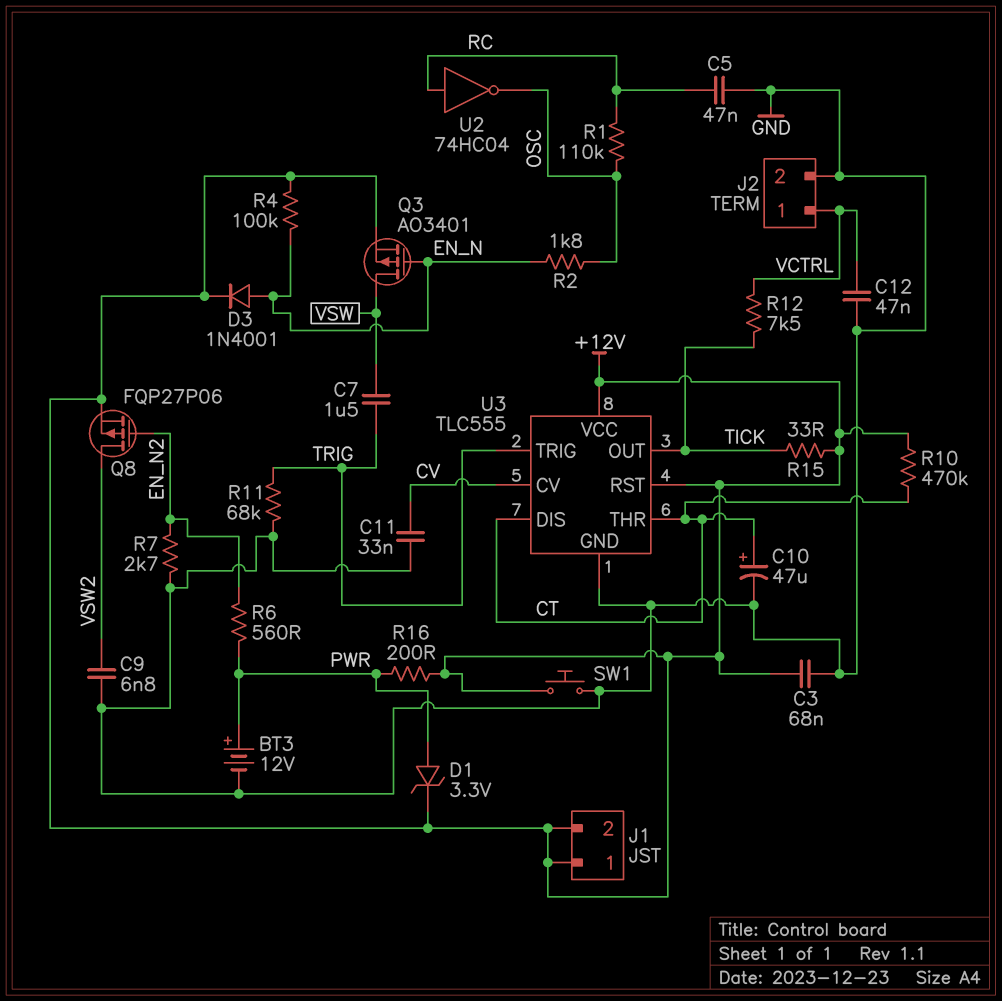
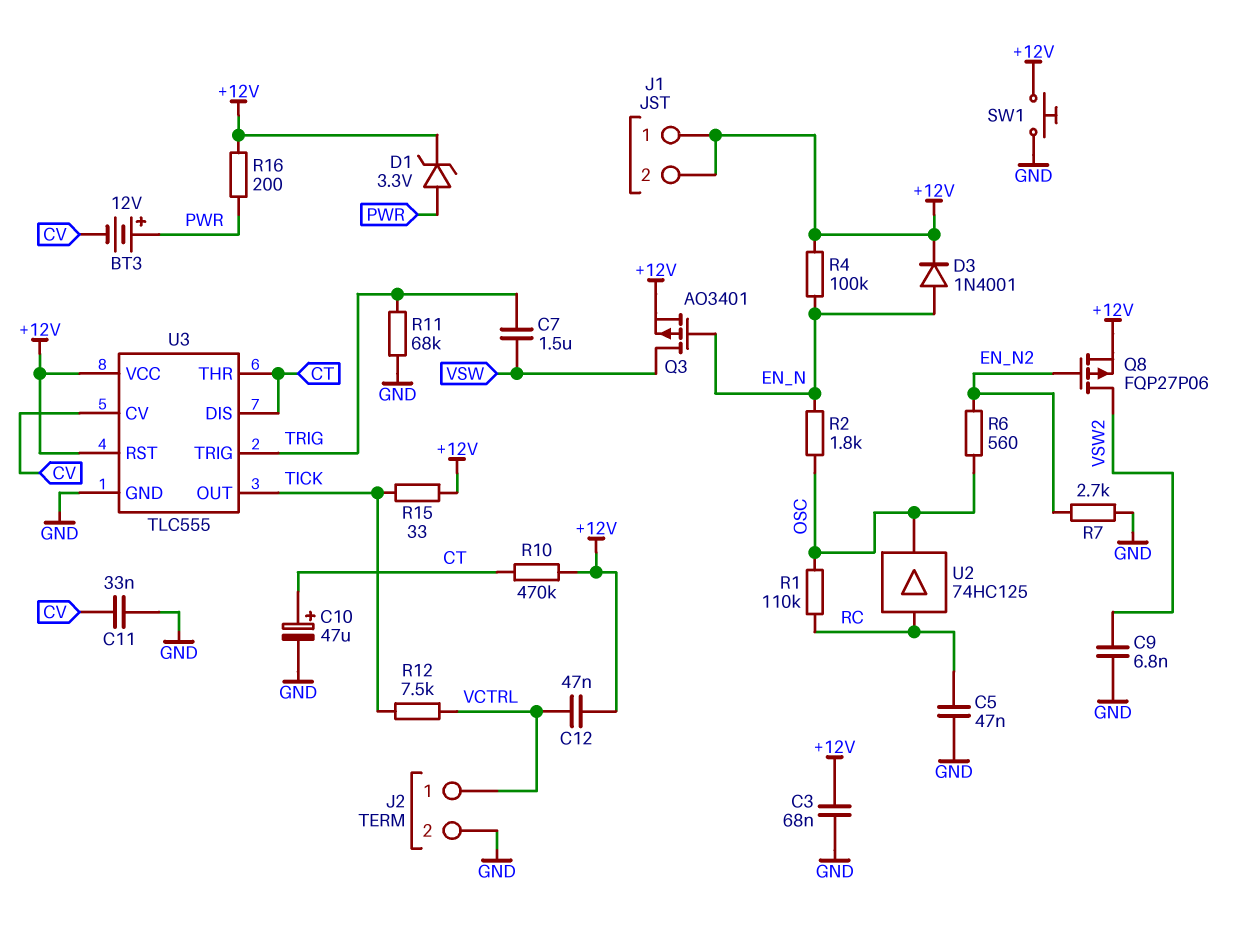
BT3: 12V (plus PWR, minus GND) -> 12V (plus PWR, minus CV)
C12: 47nF (GND, VCTRL) -> 47nF (+12V, VCTRL)
R6: 560 (EN_N2, PWR) -> 560 (EN_N2, OSC)
U2: NOT 74HC04 (in RC, out OSC) -> buffer 74HC125 (in RC, out OSC)

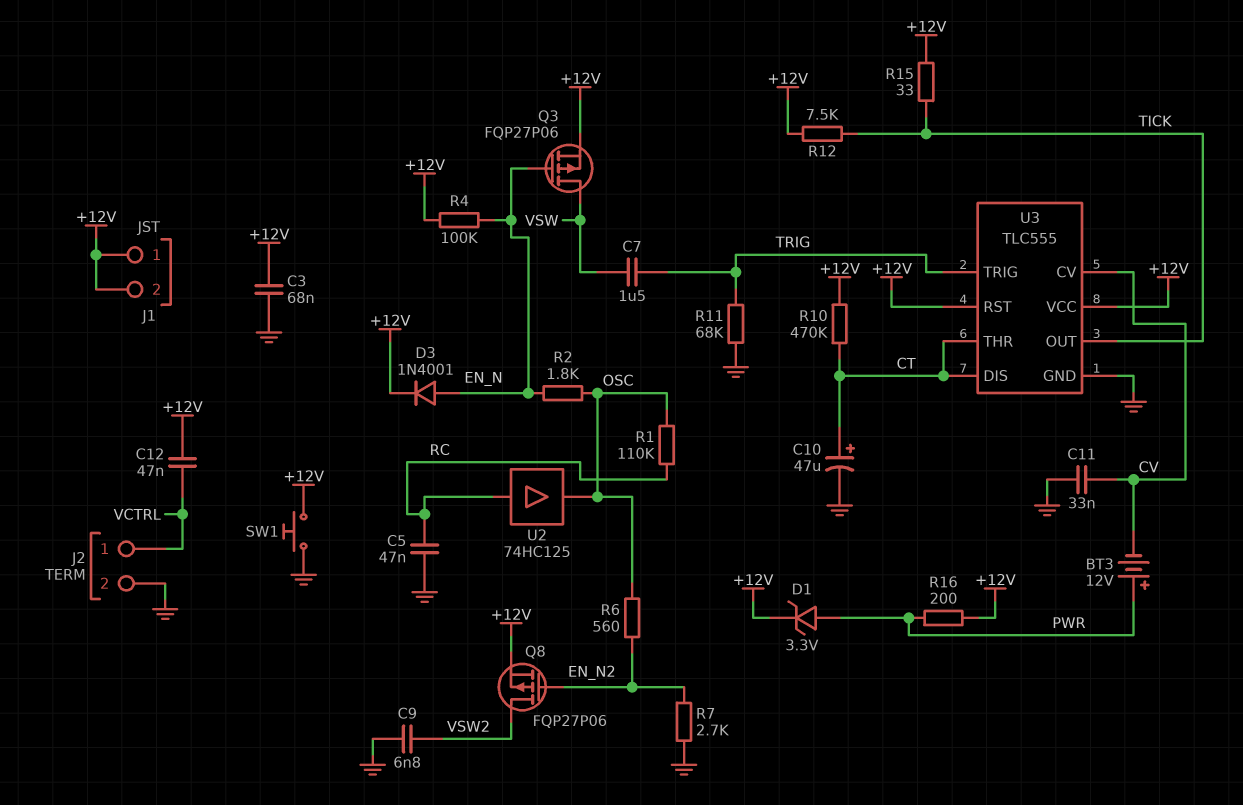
Q3: PMOS AO3401 (G EN_N, D VSW, S +12V) -> PMOS FQP27P06 (G EN_N, D VSW, S +12V)
R12: 7.5k (TICK, VCTRL) -> 7.5k (+12V, TICK)

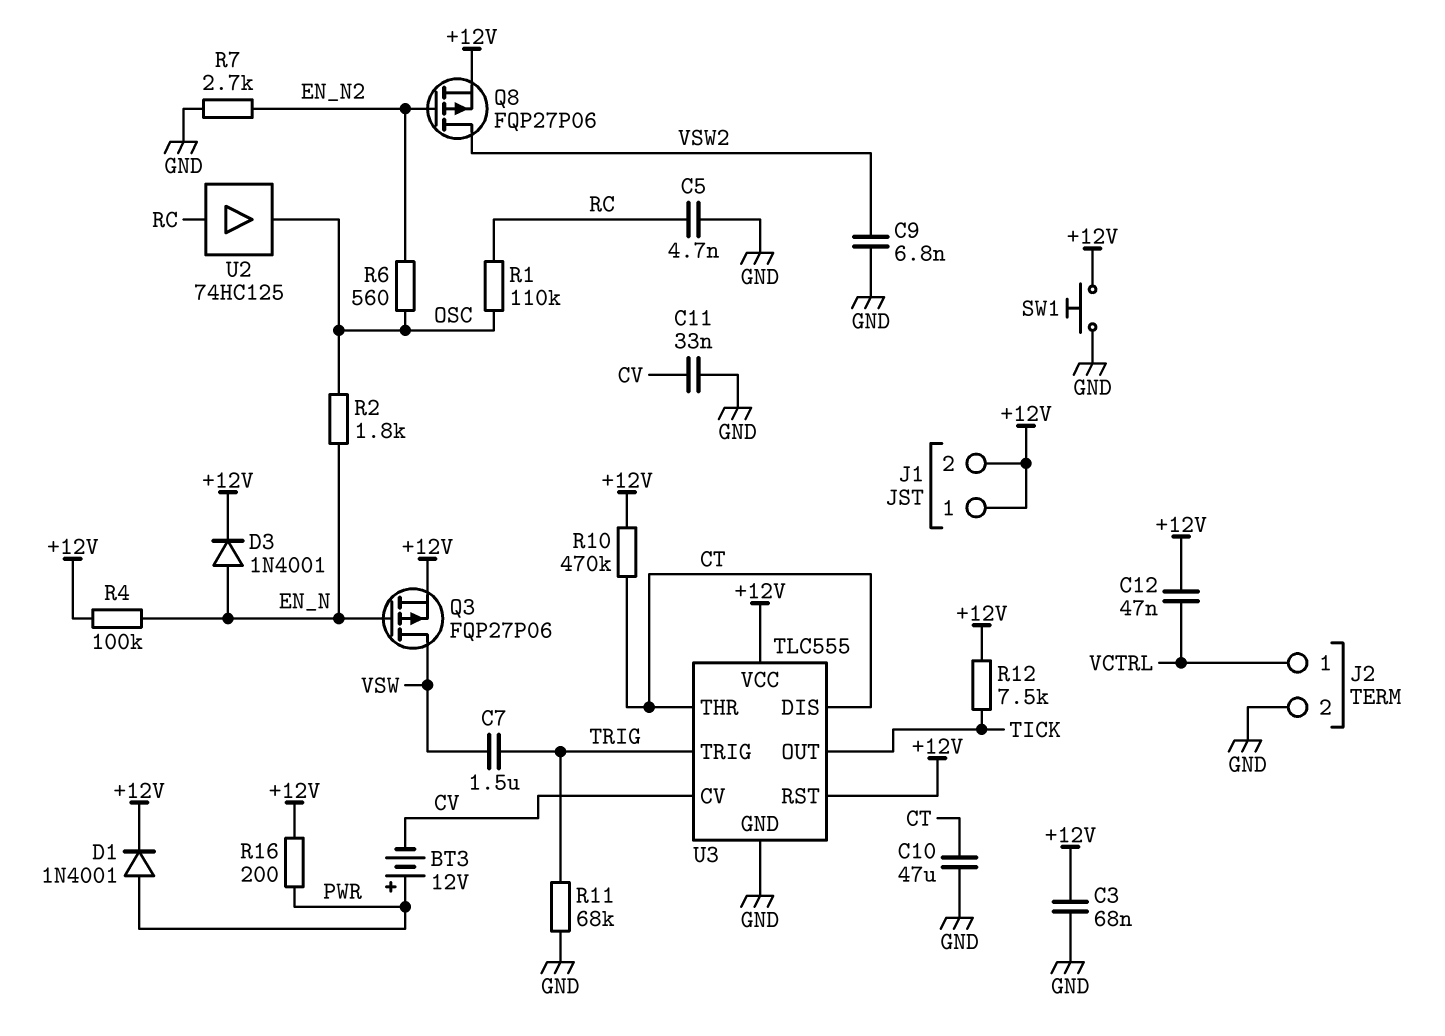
C5: 47nF (GND, RC) -> 4.7nF (GND, RC)
C10: 47uF (plus CT, minus GND) -> 47uF (CT, GND)
D1: zener 3.3V (A PWR, K +12V) -> diode 1N4001 (A PWR, K +12V)
R15: 33 (+12V, TICK) -> none

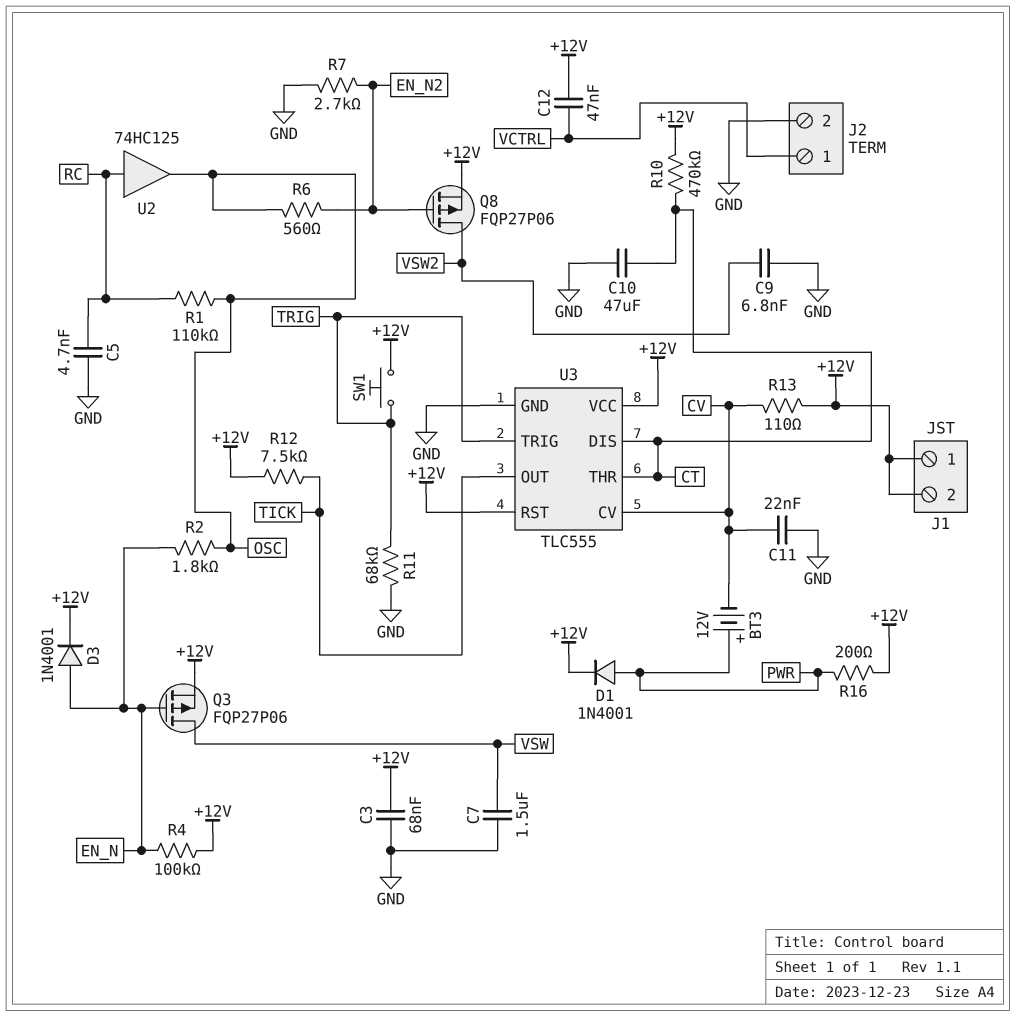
C7: 1.5uF (TRIG, VSW) -> 1.5uF (GND, VSW)
C11: 33nF (CV, GND) -> 22nF (CV, GND)
R13: none -> 110 (+12V, CV)
SW1: button (+12V, GND) -> button (+12V, TRIG)

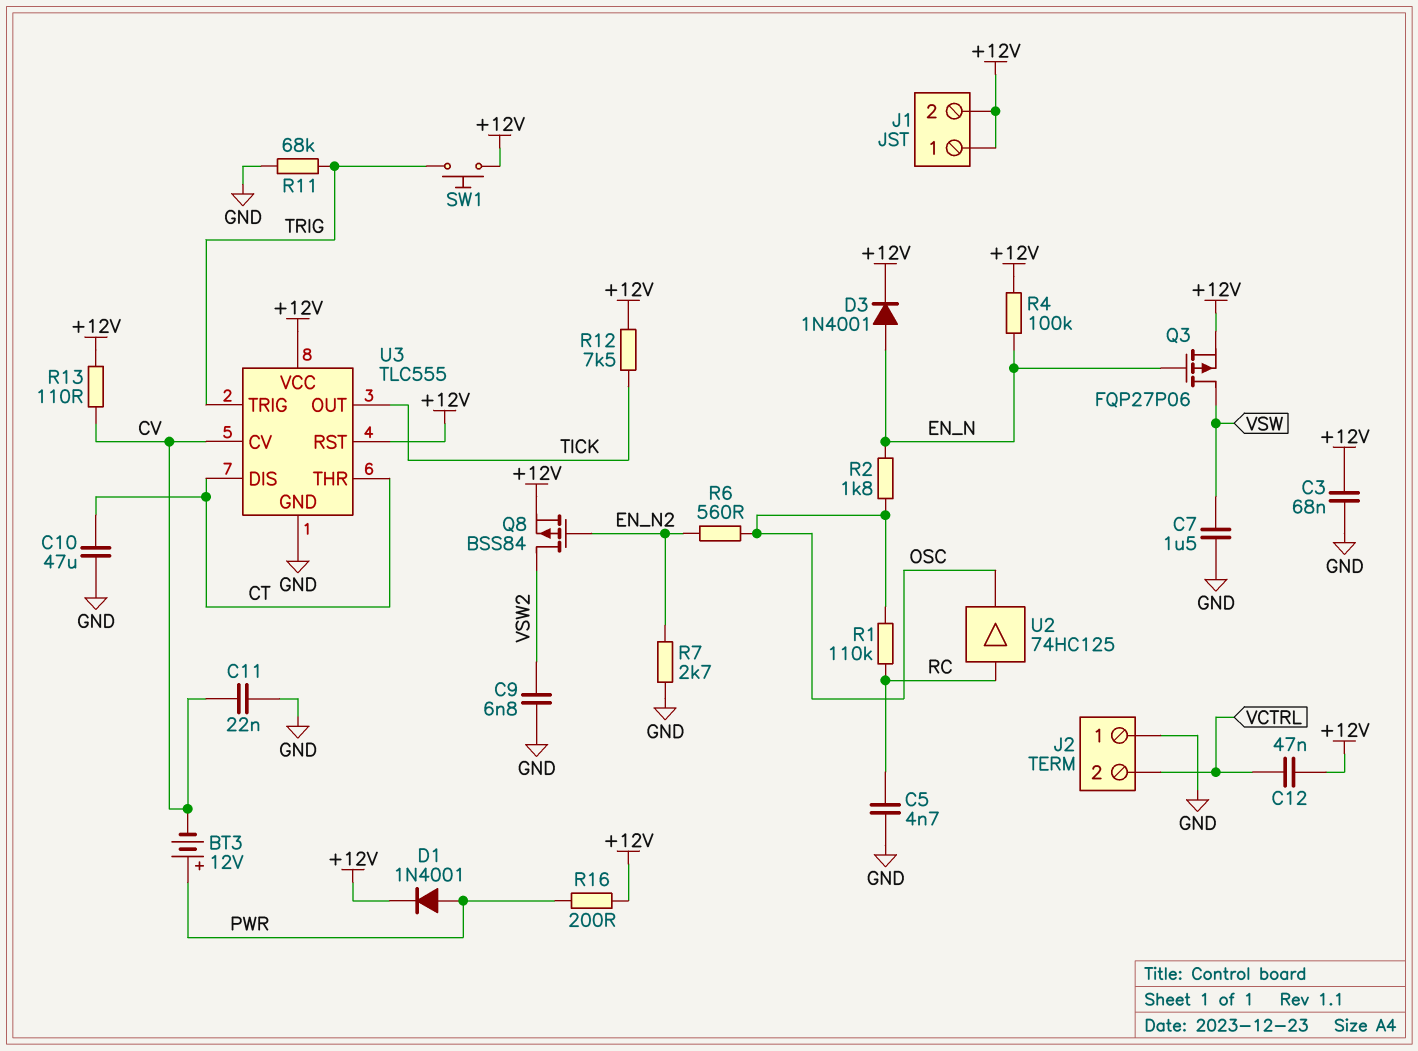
J2 pin 1: VCTRL -> GND
J2 pin 2: GND -> VCTRL
Q8: PMOS FQP27P06 (G EN_N2, D VSW2, S +12V) -> PMOS BSS84 (G EN_N2, D VSW2, S +12V)
R10: 470k (+12V, CT) -> none

